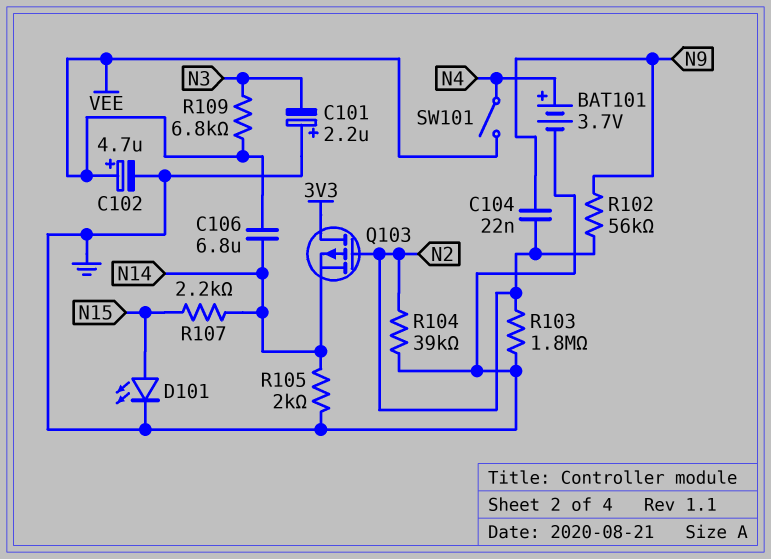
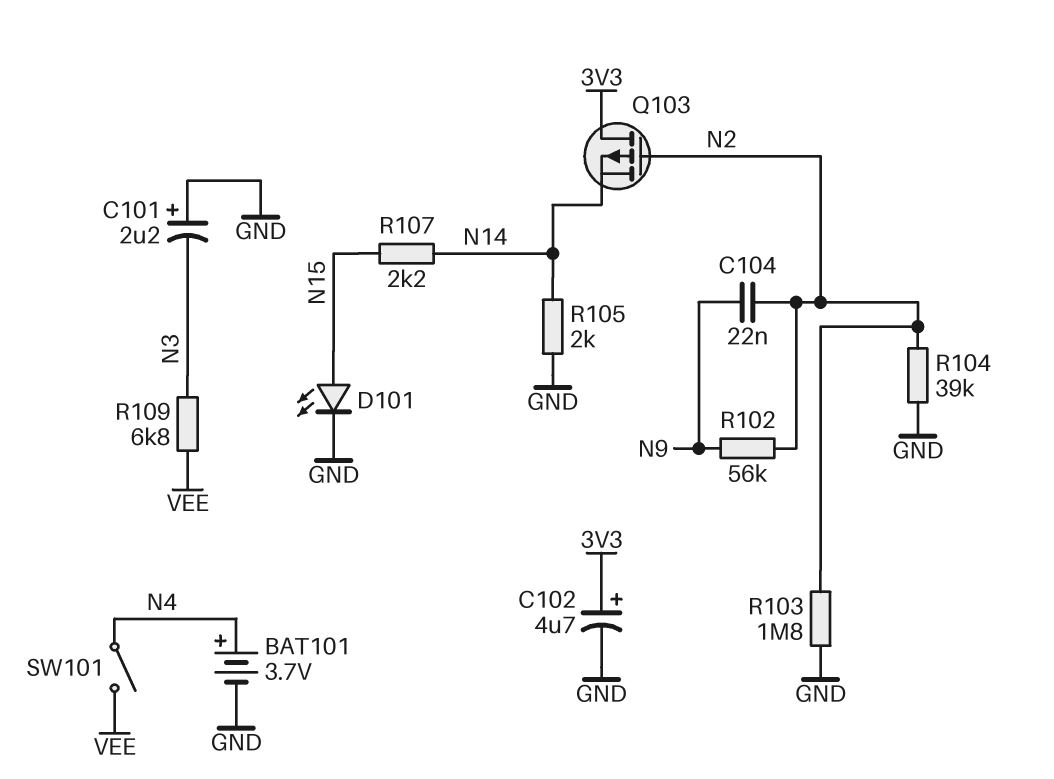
C102: 4.7uF (plus VEE, minus GND) -> 4.7uF (plus 3V3, minus GND)
C106: 6.8uF (N14, VEE) -> none

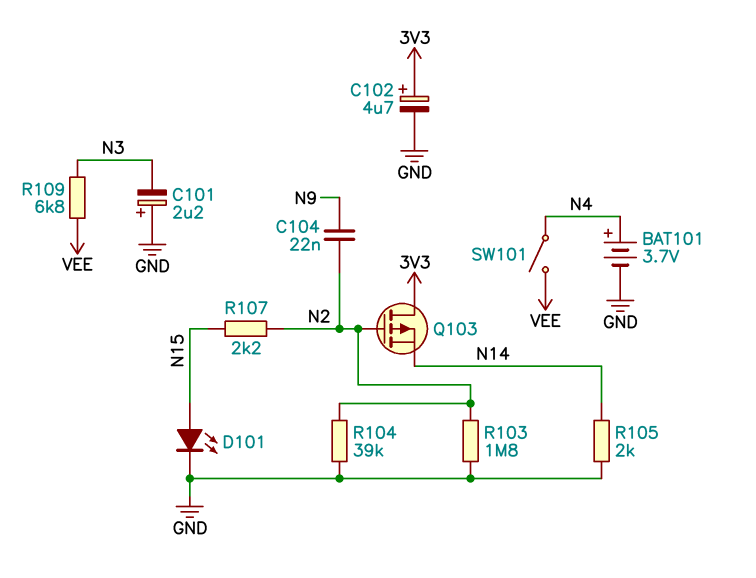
R102: 56k (N2, N9) -> none
R107: 2.2k (N14, N15) -> 2.2k (N2, N15)

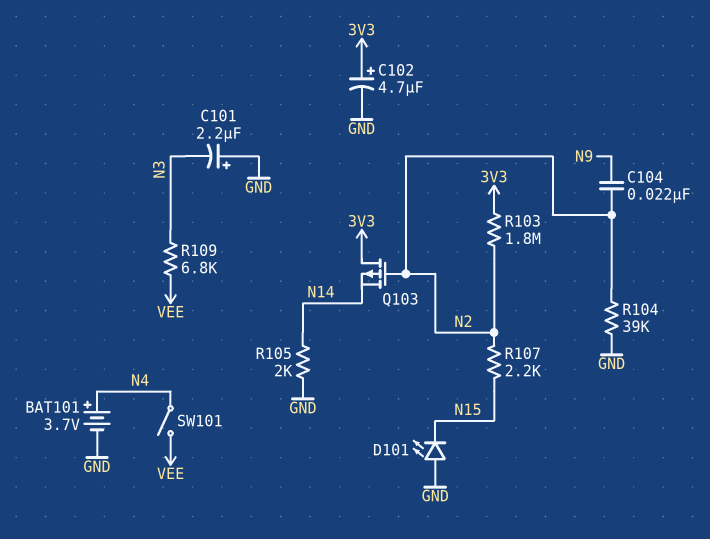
D101: LED (A N15, K GND) -> LED (A GND, K N15)
R103: 1.8M (GND, N2) -> 1.8M (3V3, N2)

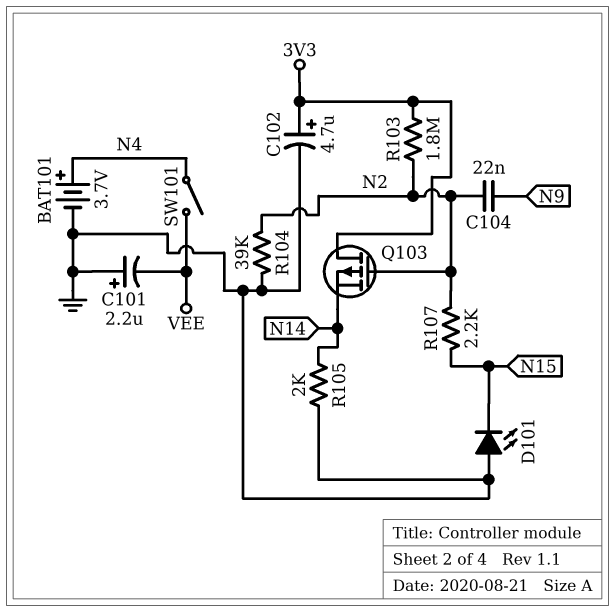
C101: 2.2uF (plus GND, minus N3) -> 2.2uF (plus GND, minus VEE)
R109: 6.8k (N3, VEE) -> none

